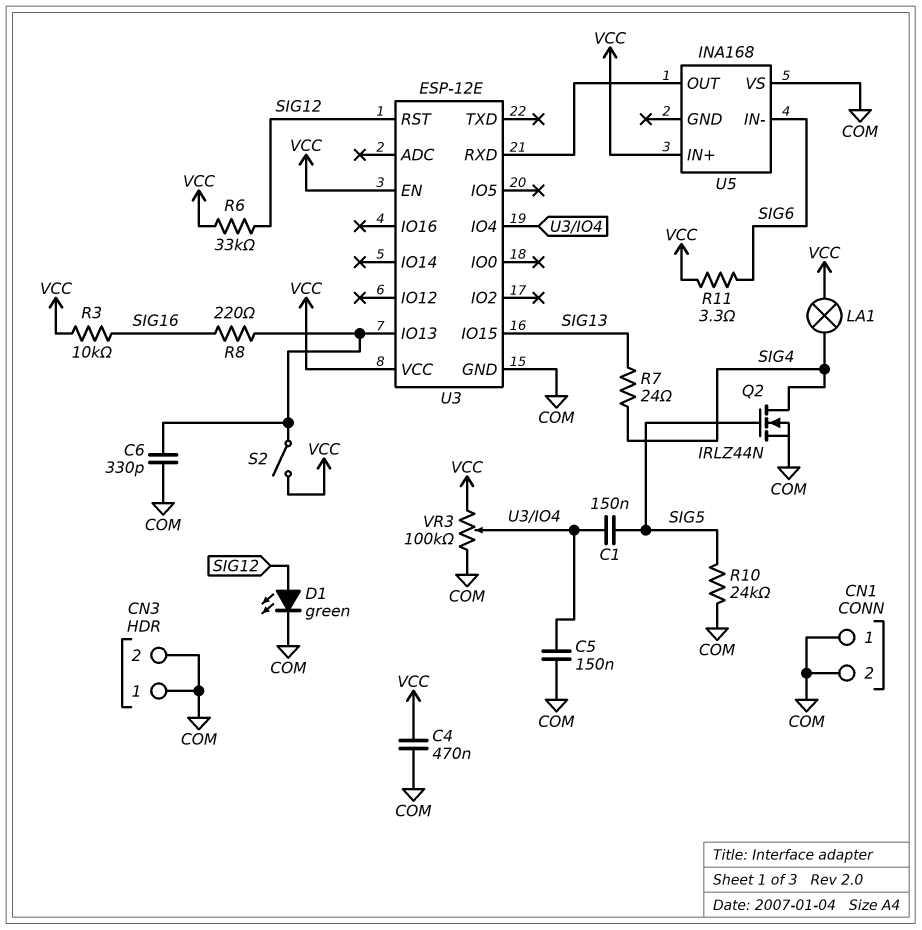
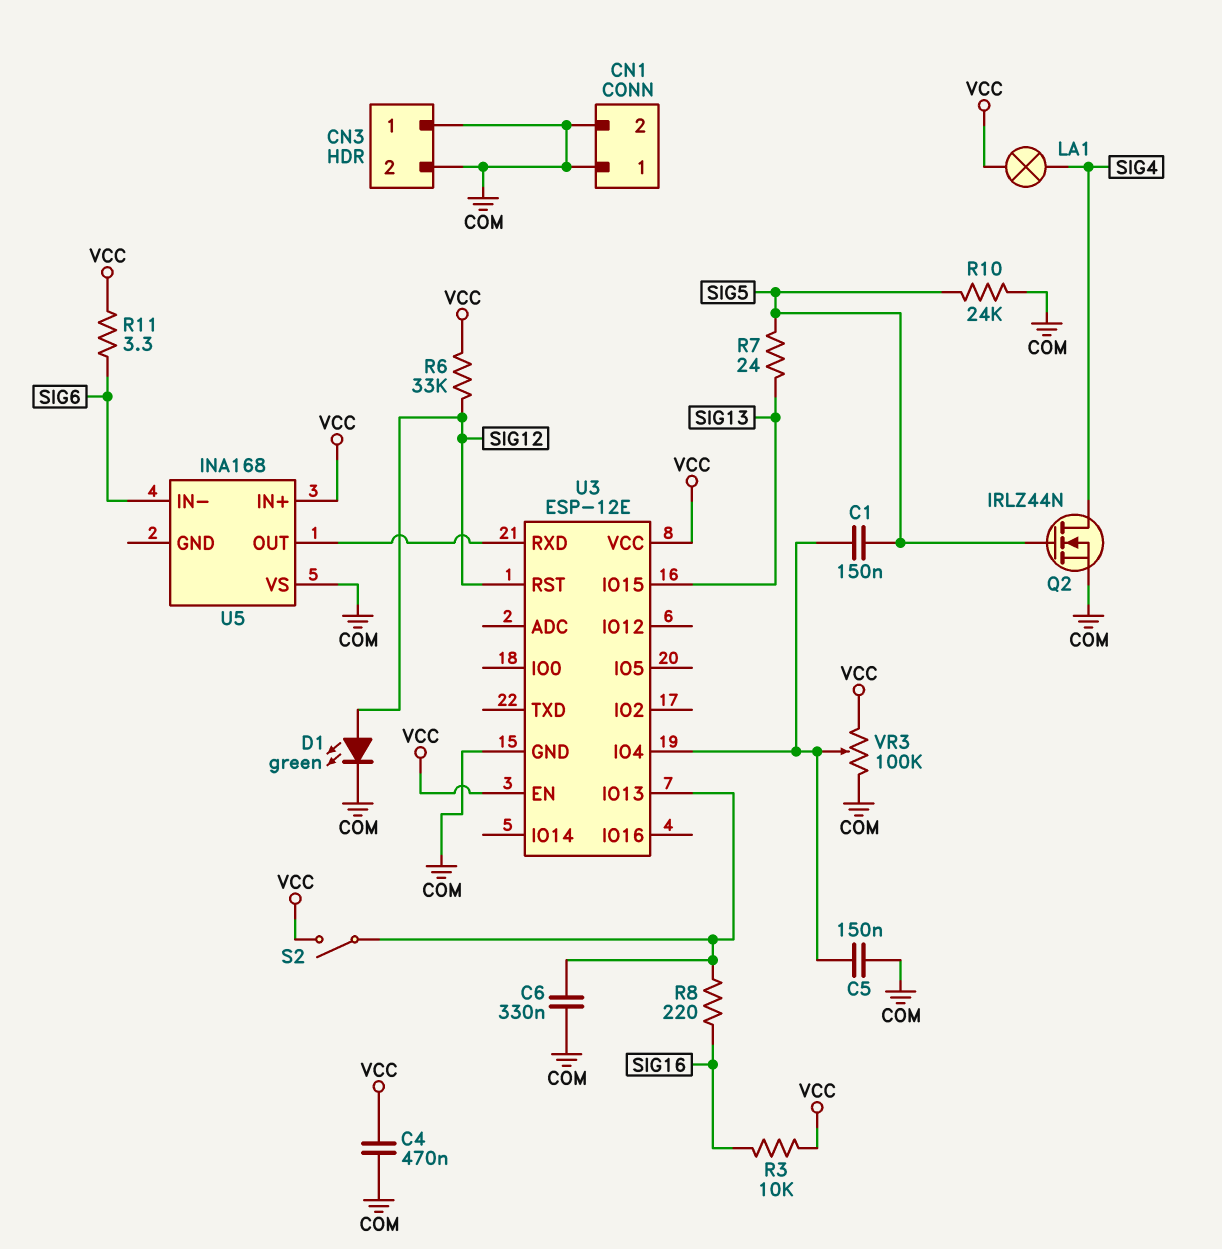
C6: 330pF (COM, U3/IO13) -> 330nF (COM, U3/IO13)
R7: 24 (SIG4, SIG13) -> 24 (SIG5, SIG13)

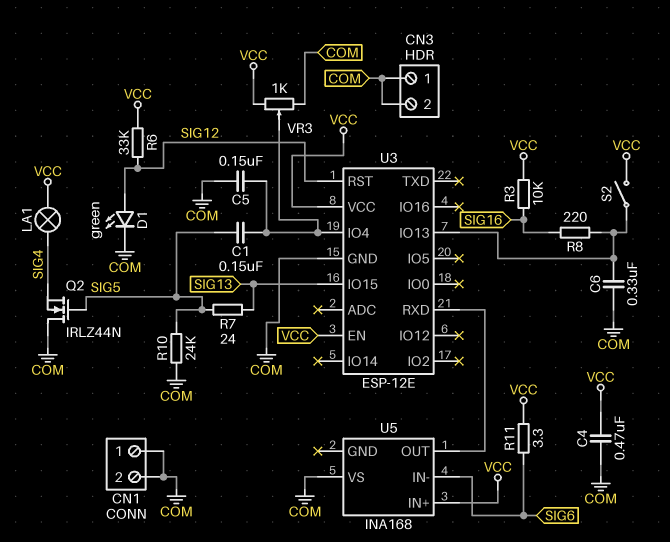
Q2: NMOS IRLZ44N (G SIG5, D SIG4, S COM) -> NMOS IRLZ44N (G SIG5, D COM, S SIG4)
VR3: 100k (COM, VCC, wiper U3/IO4) -> 1k (COM, VCC, wiper U3/IO4)

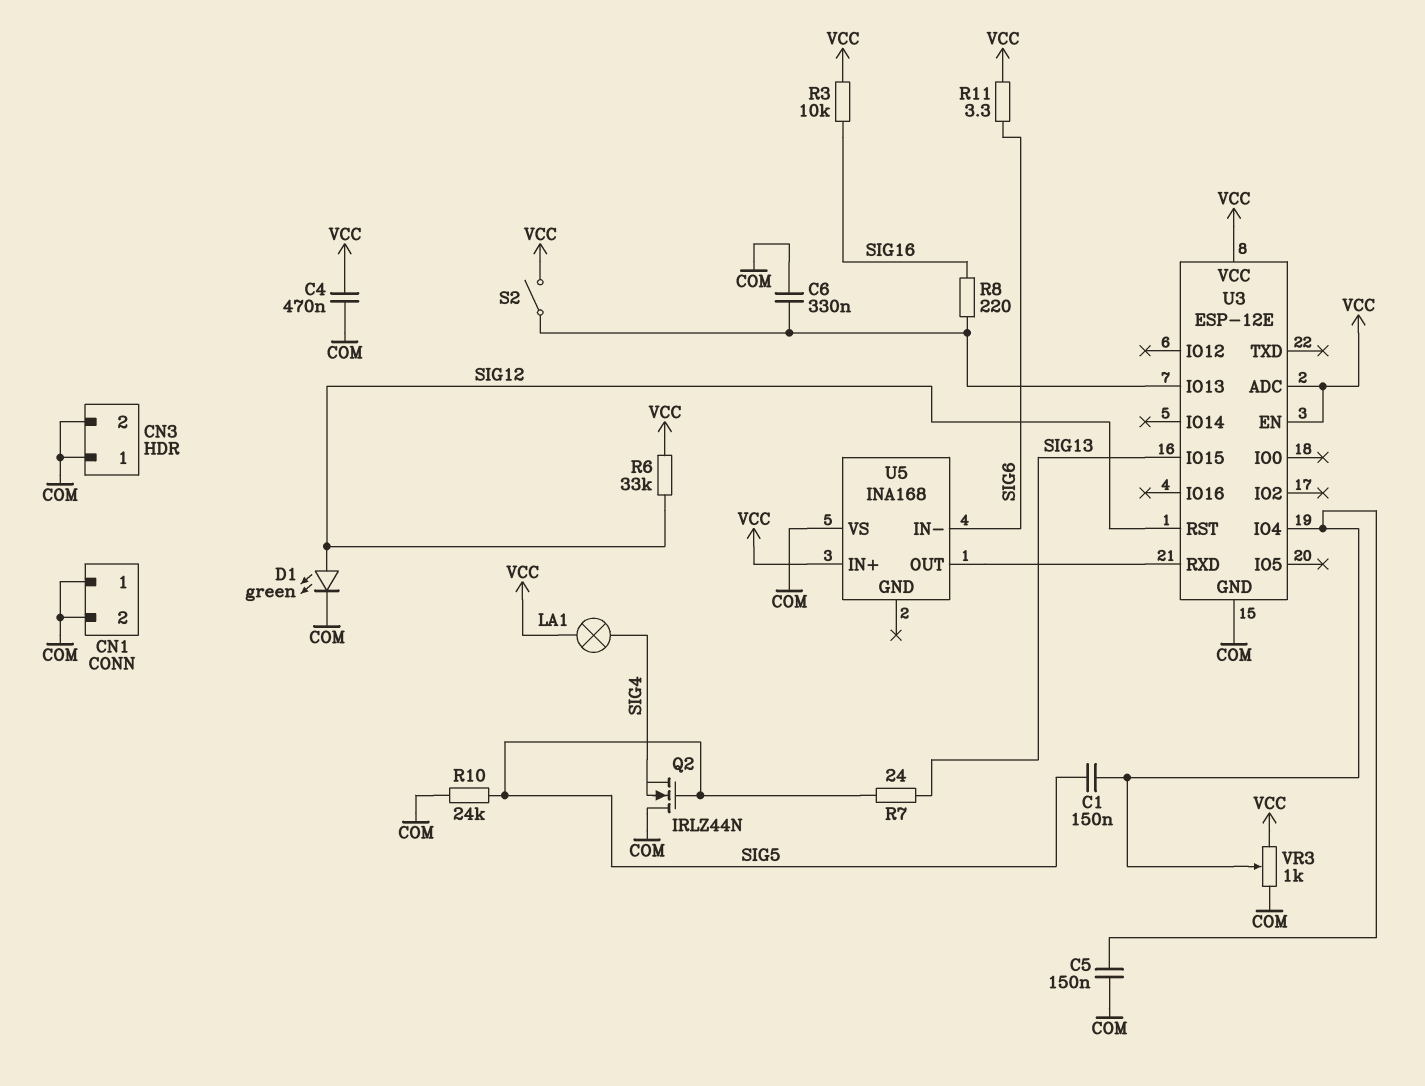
U3 pin ADC: none -> VCC

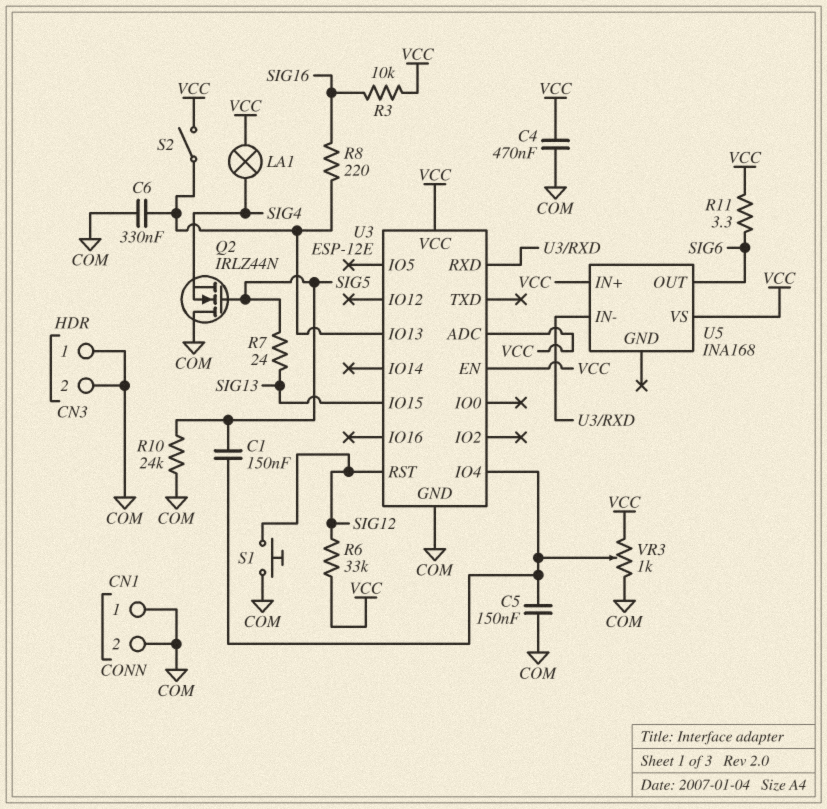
D1: LED green (A SIG12, K COM) -> none
S1: none -> button (COM, SIG12)
U5 pin IN-: SIG6 -> U3/RXD
U5 pin OUT: U3/RXD -> SIG6
U5 pin VS: COM -> VCC

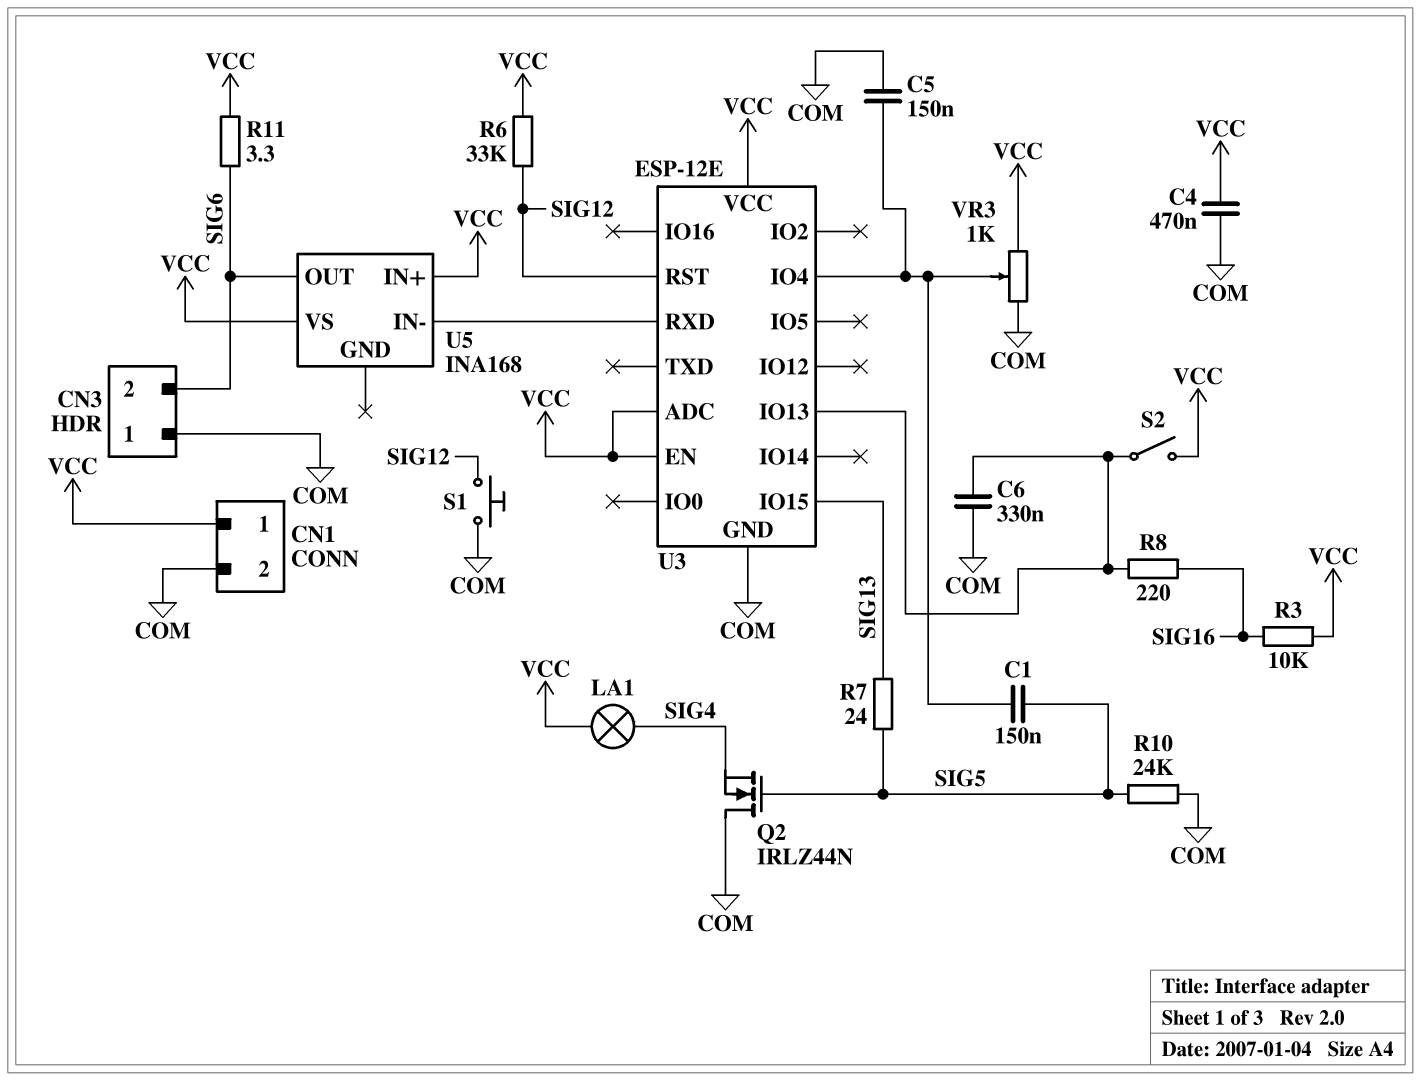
CN1 pin 1: COM -> VCC
CN3 pin 2: COM -> SIG6

